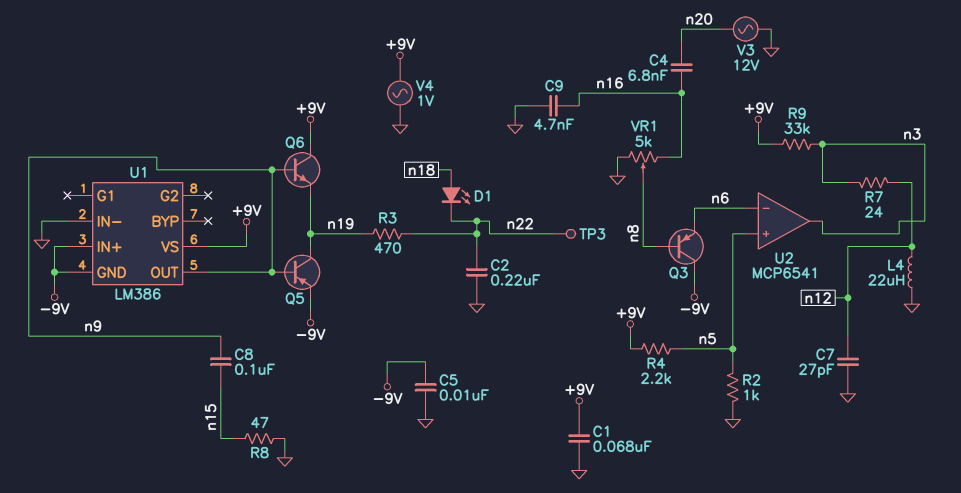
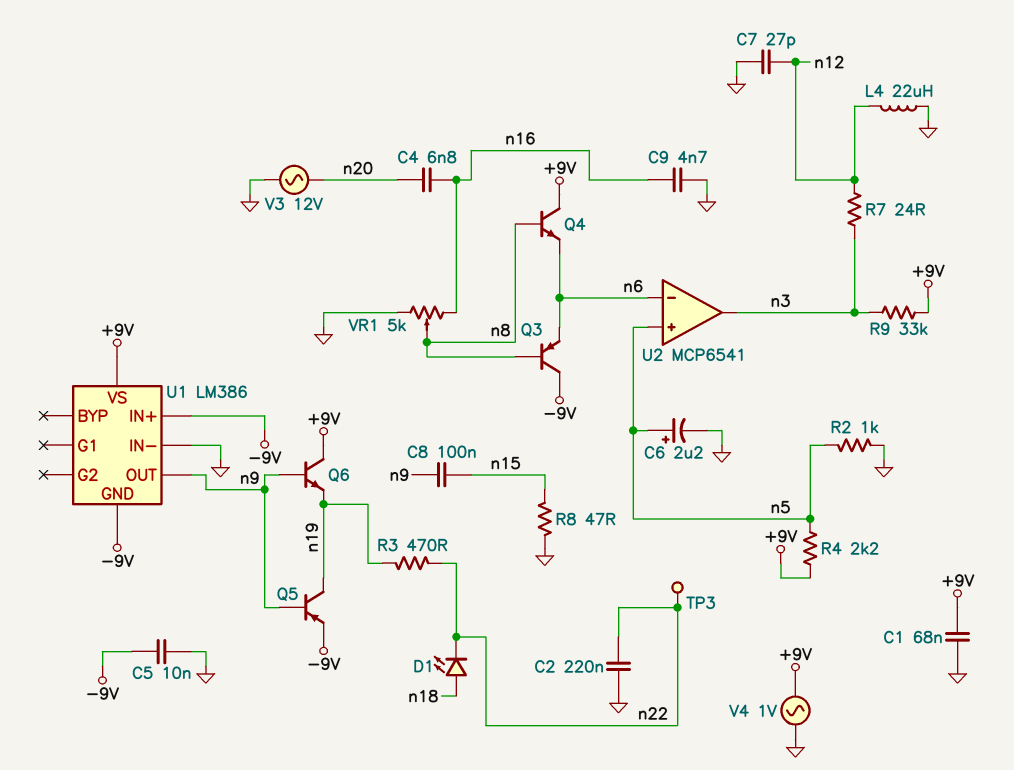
C6: none -> 2.2uF (plus n5, minus GND)
Q4: none -> NPN (B n8, C +9V, E n6)

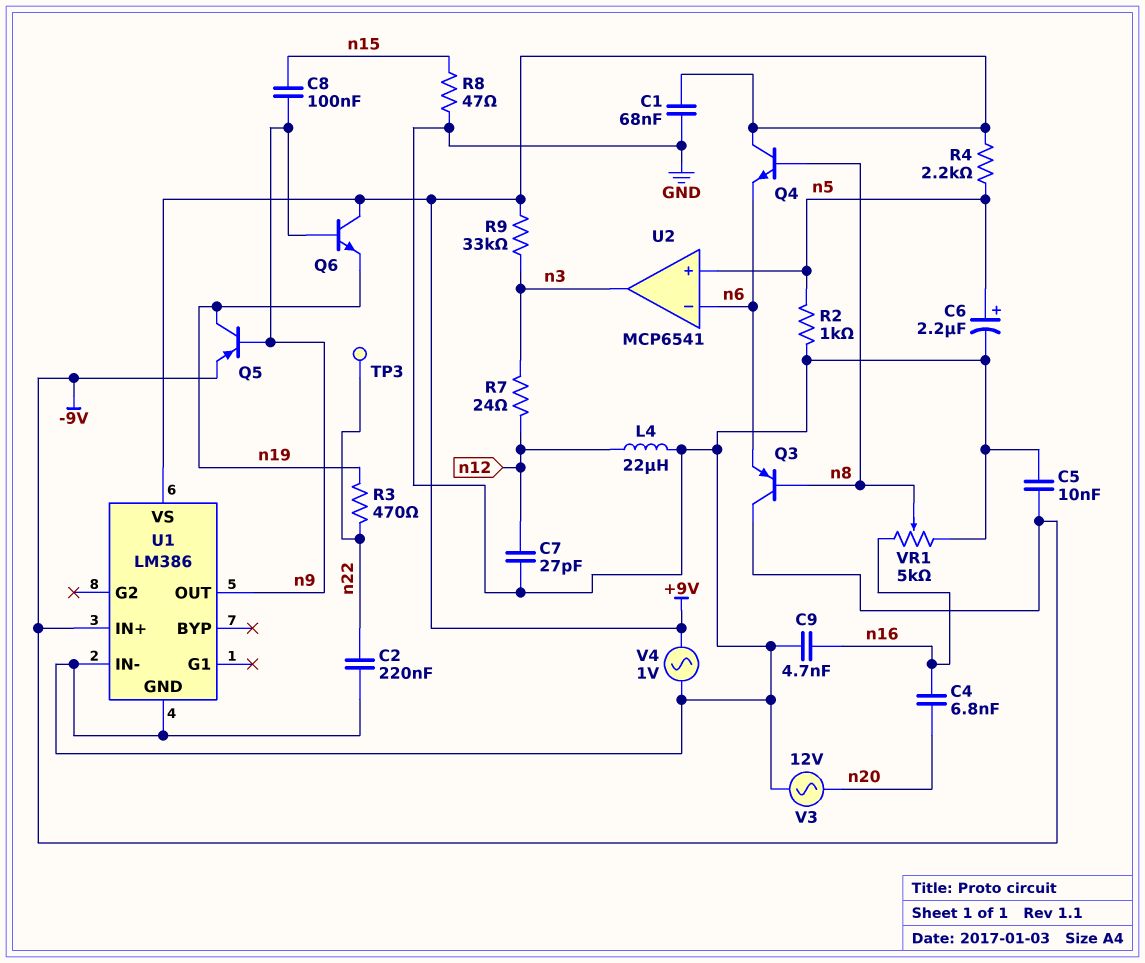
D1: LED (A n18, K n22) -> none
U1 pin GND: -9V -> GND

